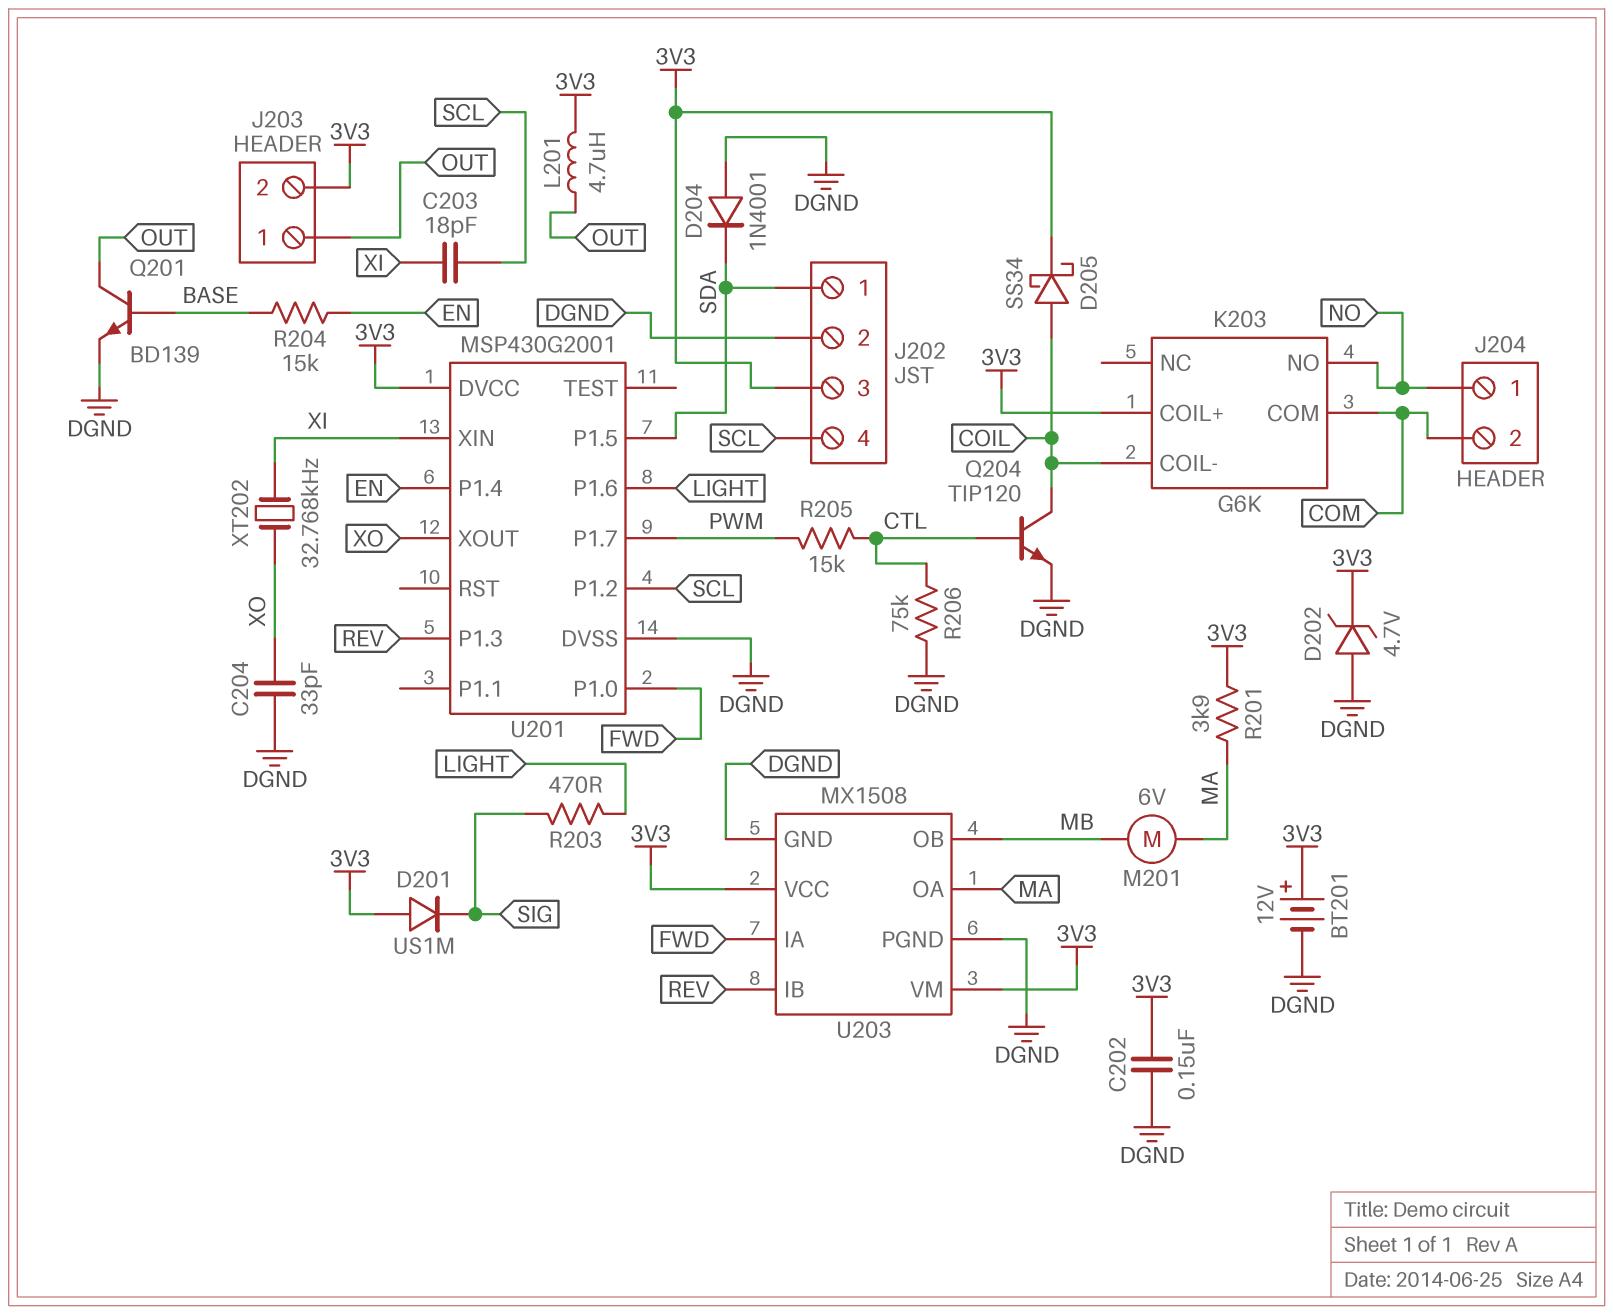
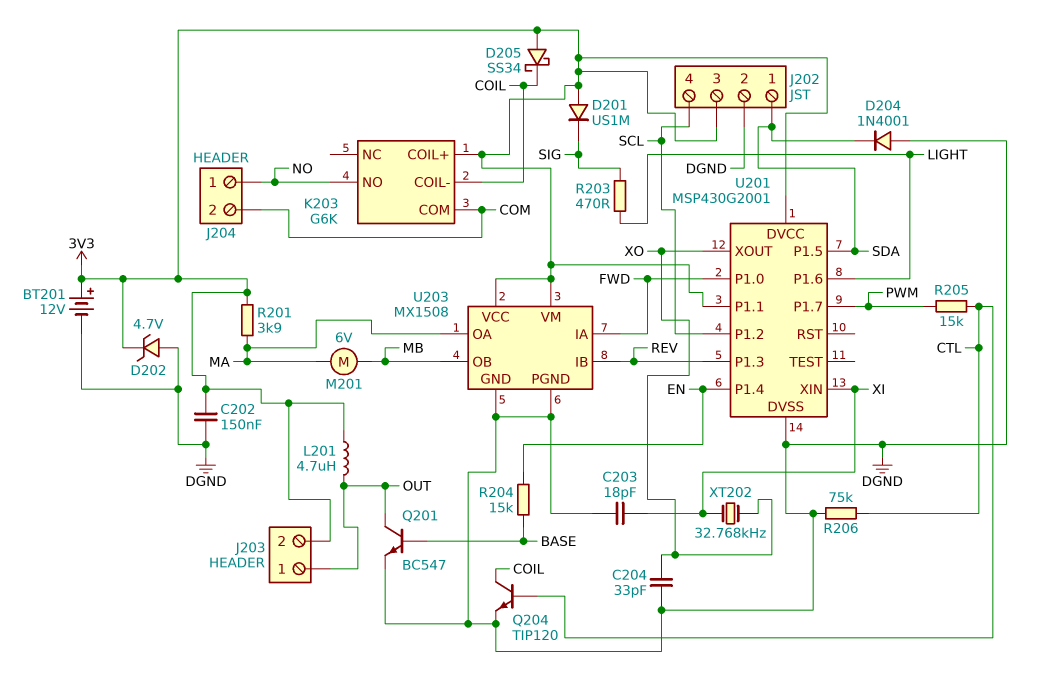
C203: 18pF (SCL, XI) -> 18pF (DGND, XI)
D205: schottky SS34 (A COIL, K 3V3) -> schottky SS34 (A 3V3, K COIL)
Q201: NPN BD139 (B BASE, C OUT, E DGND) -> NPN BC547 (B BASE, C OUT, E DGND)
U201 pin P1.1: none -> 3V3

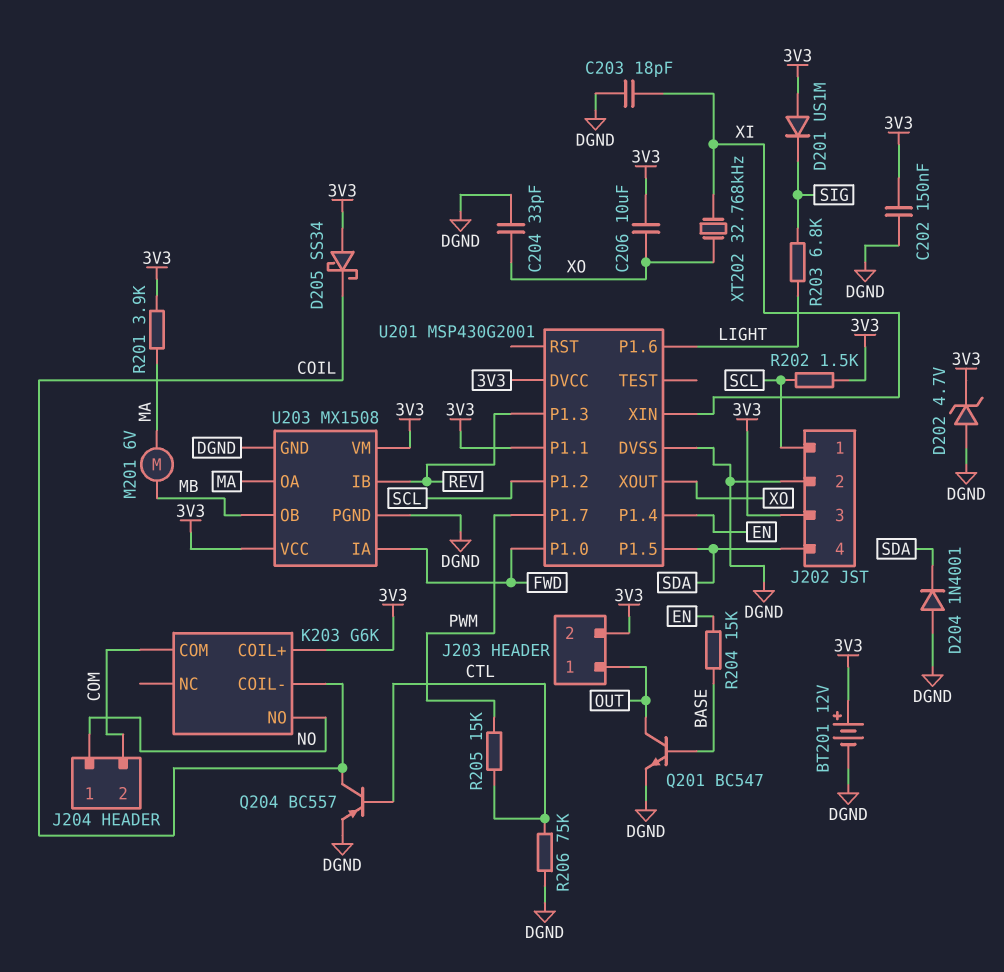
C206: none -> 10uF (3V3, XO)
J202 pin 1: SDA -> SCL
J202 pin 4: SCL -> SDA
L201: 4.7uH (3V3, OUT) -> none
Q204: NPN TIP120 (B CTL, C COIL, E DGND) -> PNP BC557 (B CTL, C COIL, E DGND)
R202: none -> 1.5k (3V3, SCL)
R203: 470 (LIGHT, SIG) -> 6.8k (LIGHT, SIG)

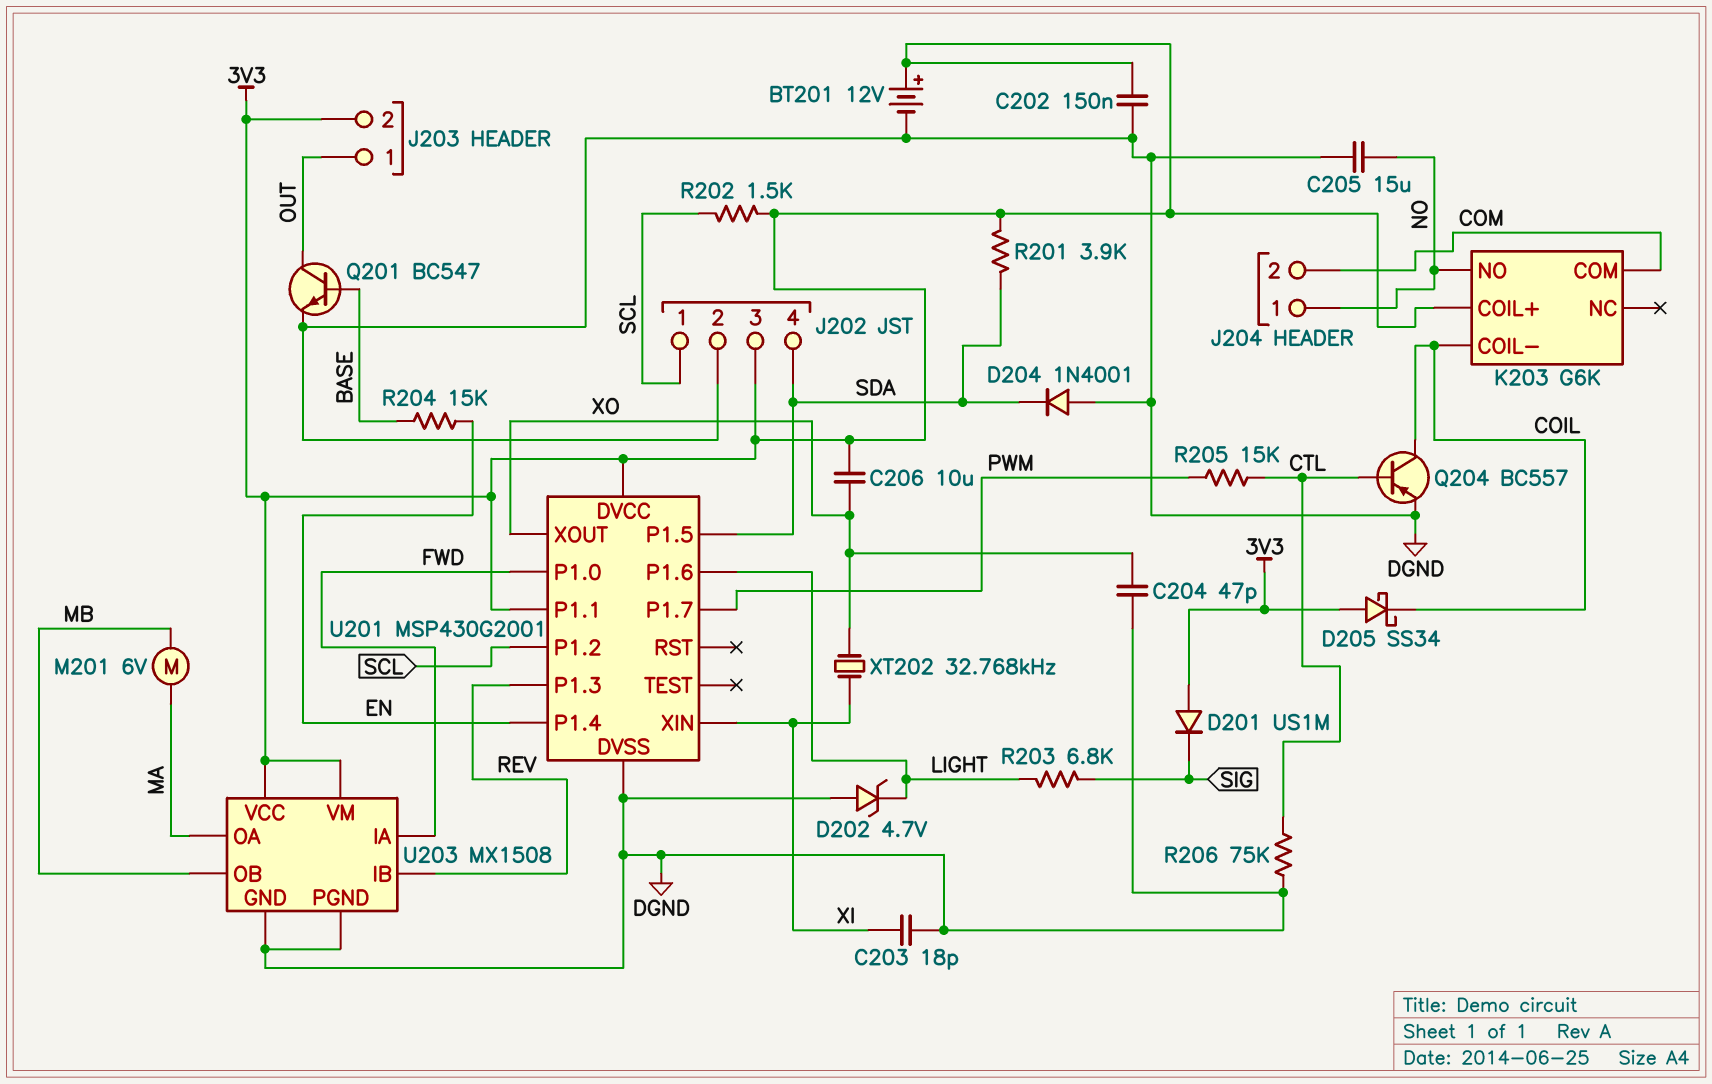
C204: 33pF (DGND, XO) -> 47pF (DGND, XO)
C205: none -> 15uF (DGND, NO)
D202: zener 4.7V (A DGND, K 3V3) -> zener 4.7V (A DGND, K LIGHT)
R201: 3.9k (3V3, MA) -> 3.9k (3V3, SDA)

